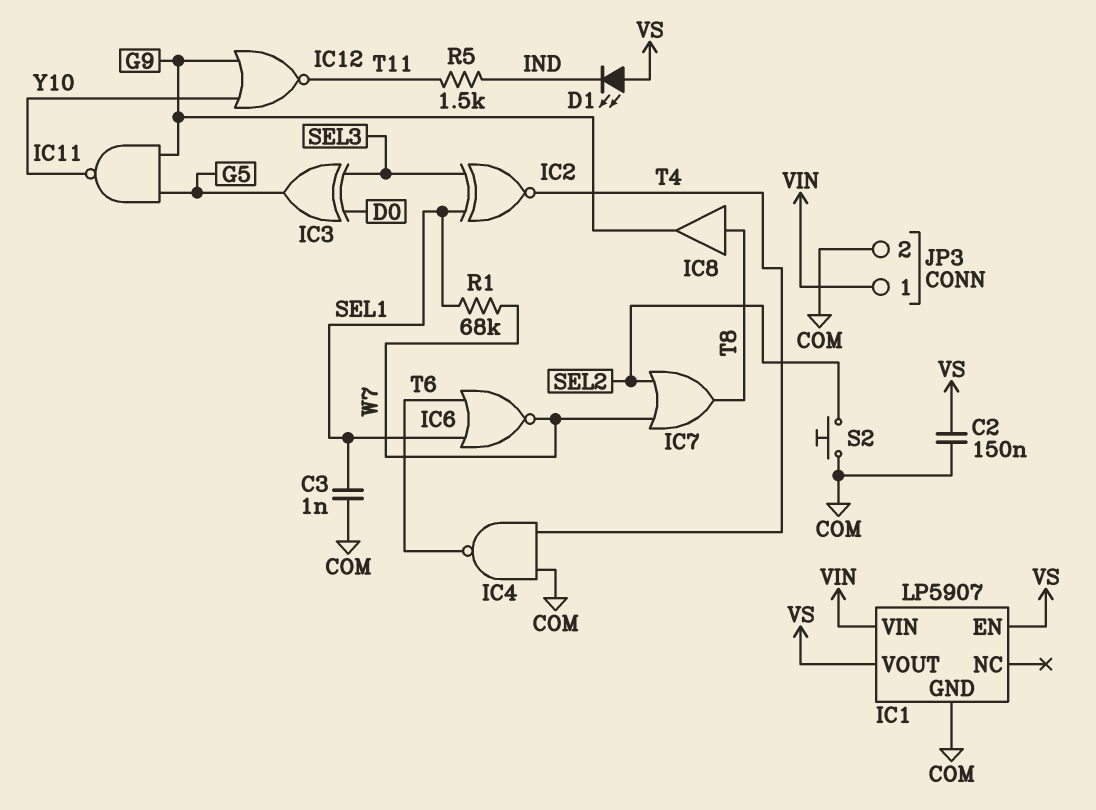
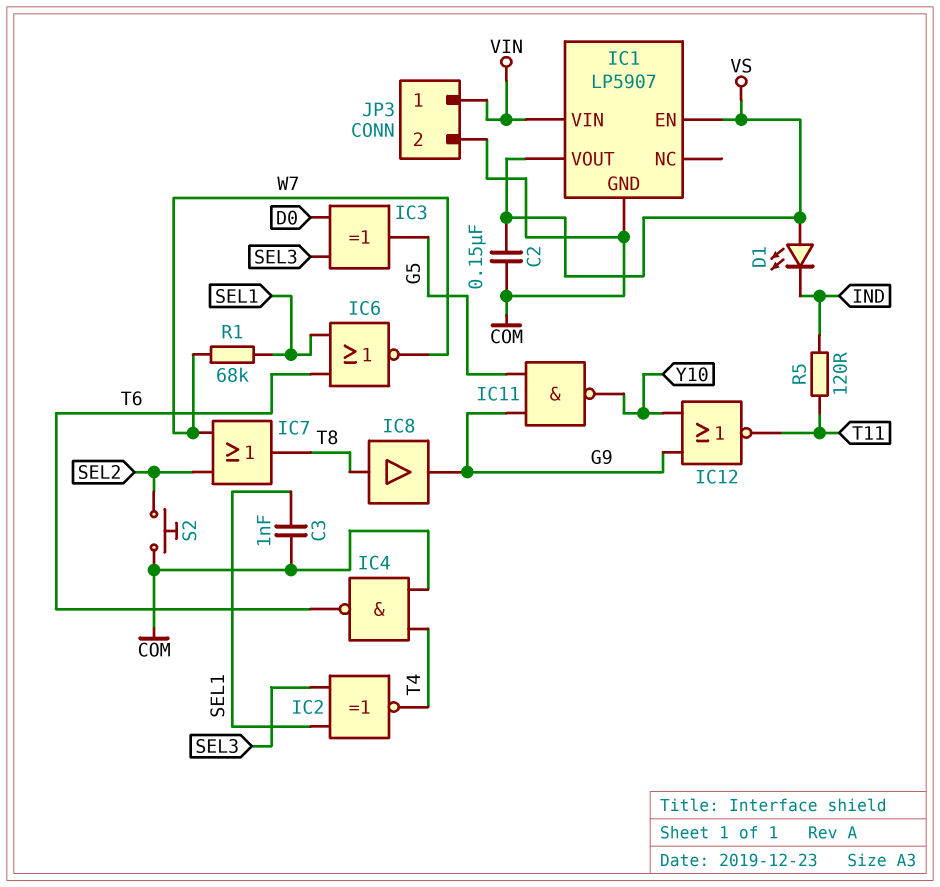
R5: 1.5k (IND, T11) -> 120 (IND, T11)

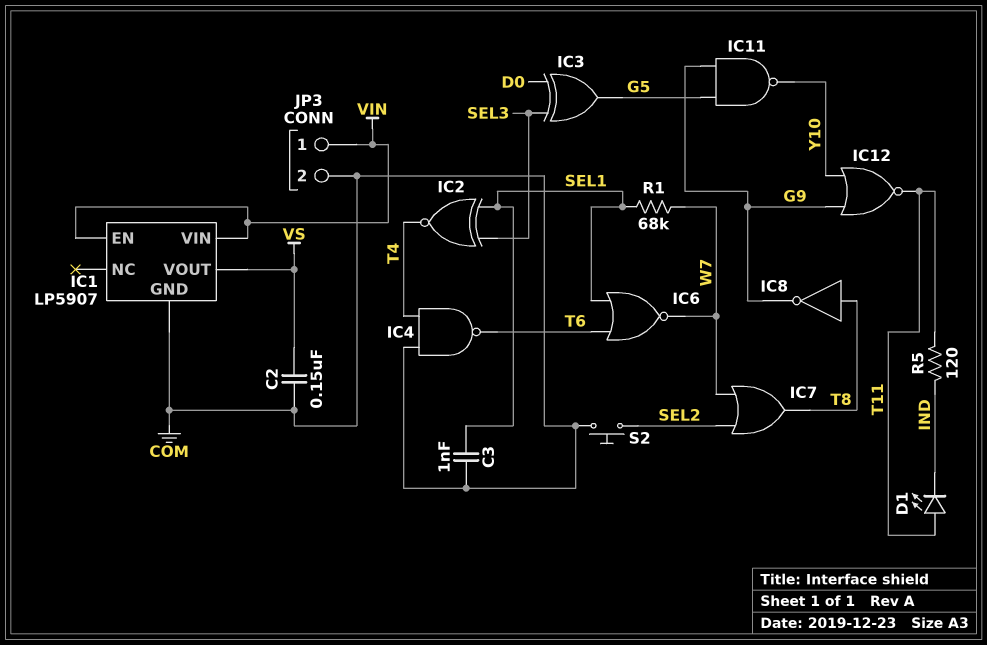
D1: LED (A VS, K IND) -> LED (A T11, K IND)
IC1 pin EN: VS -> VIN
IC8: buffer (in T8, out G9) -> NOT (in T8, out G9)

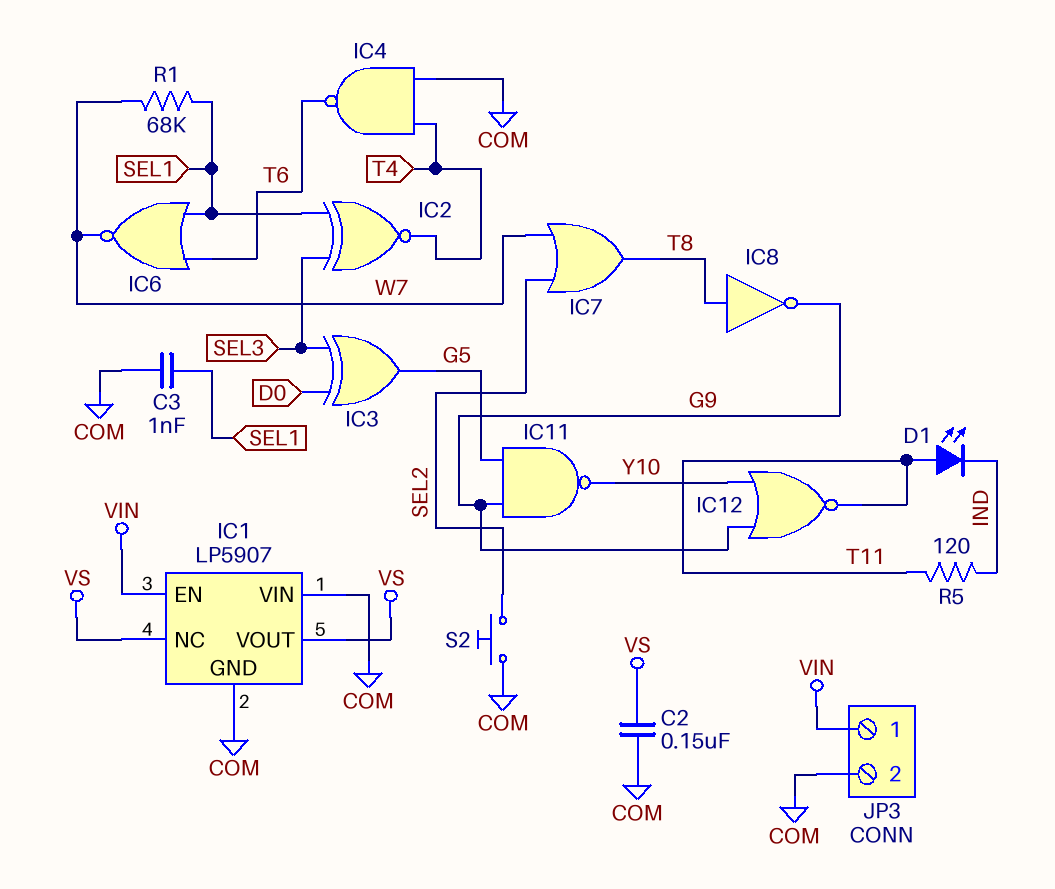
IC1 pin NC: none -> VS
IC1 pin VIN: VIN -> COM

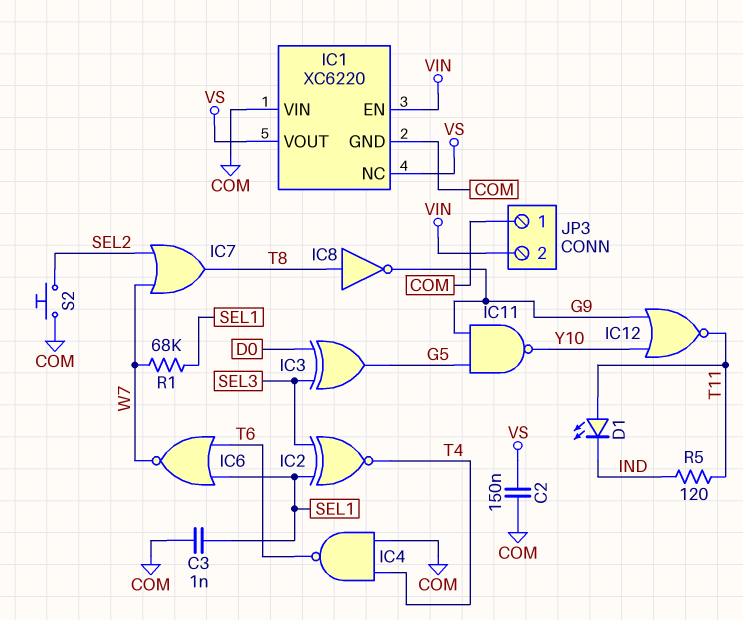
IC1: LP5907 -> XC6220
JP3 pin 1: VIN -> COM
JP3 pin 2: COM -> VIN

